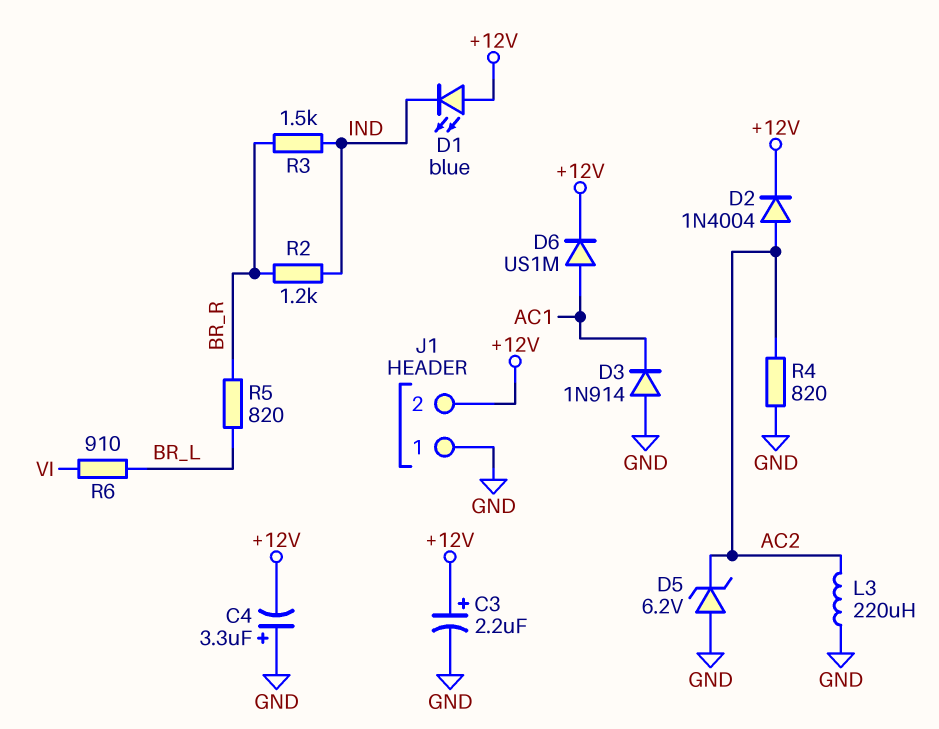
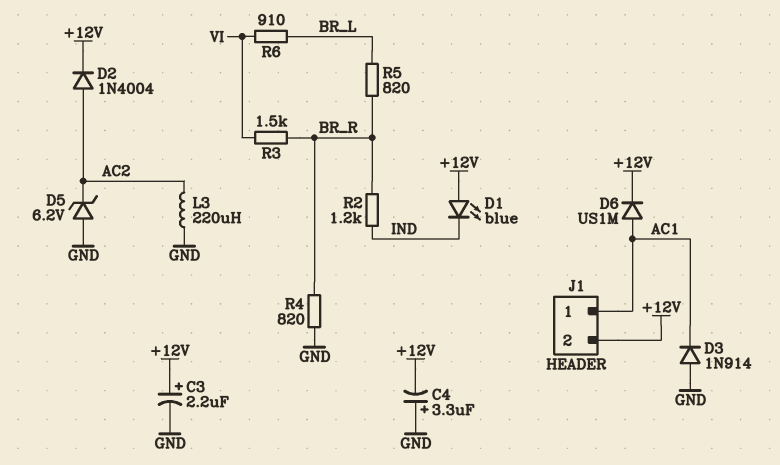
J1 pin 1: GND -> AC1
R3: 1.5k (BR_R, IND) -> 1.5k (BR_R, VI)
R4: 820 (AC2, GND) -> 820 (BR_R, GND)

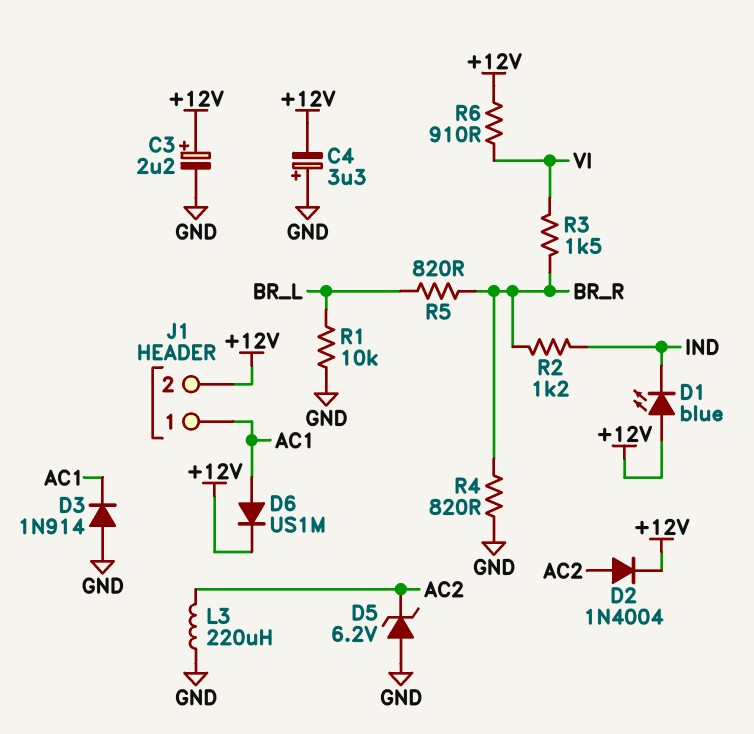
R1: none -> 10k (BR_L, GND)
R6: 910 (BR_L, VI) -> 910 (+12V, VI)

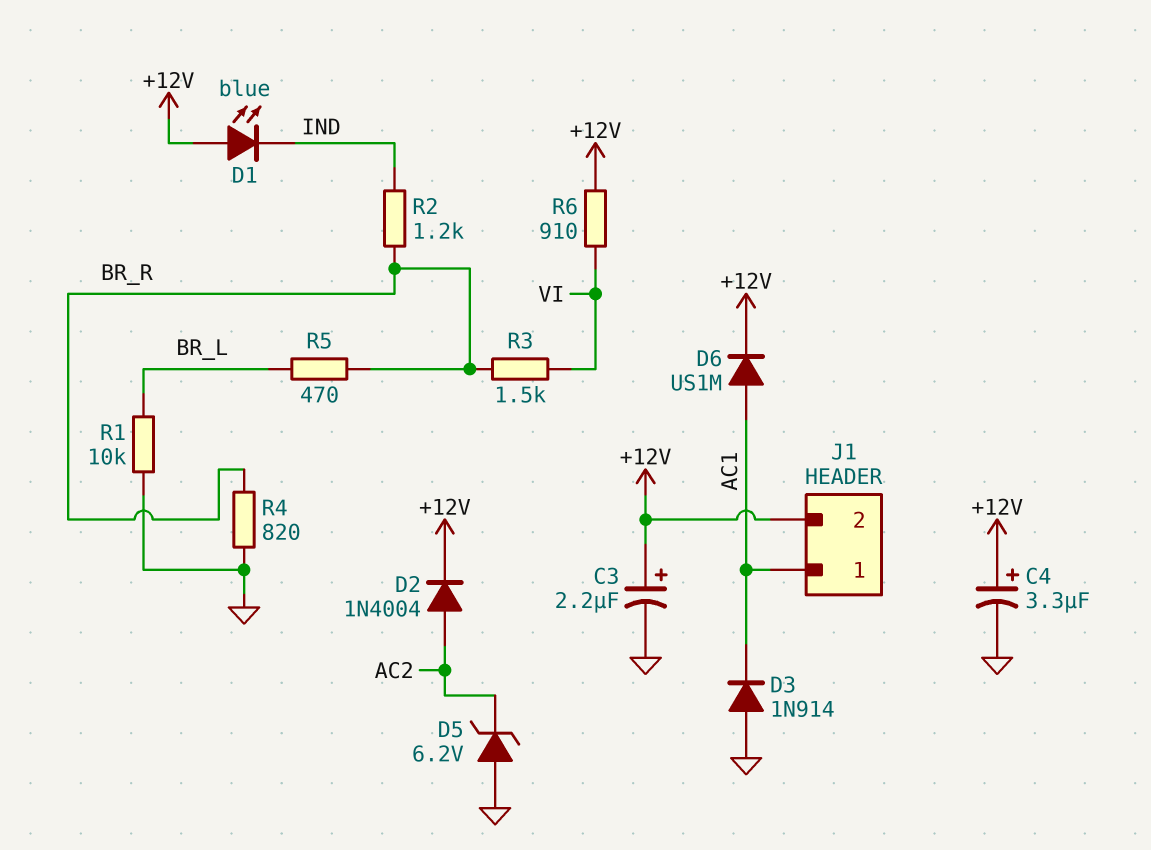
C4: 3.3uF (plus GND, minus +12V) -> 3.3uF (plus +12V, minus GND)
L3: 220uH (AC2, GND) -> none
R5: 820 (BR_L, BR_R) -> 470 (BR_L, BR_R)

